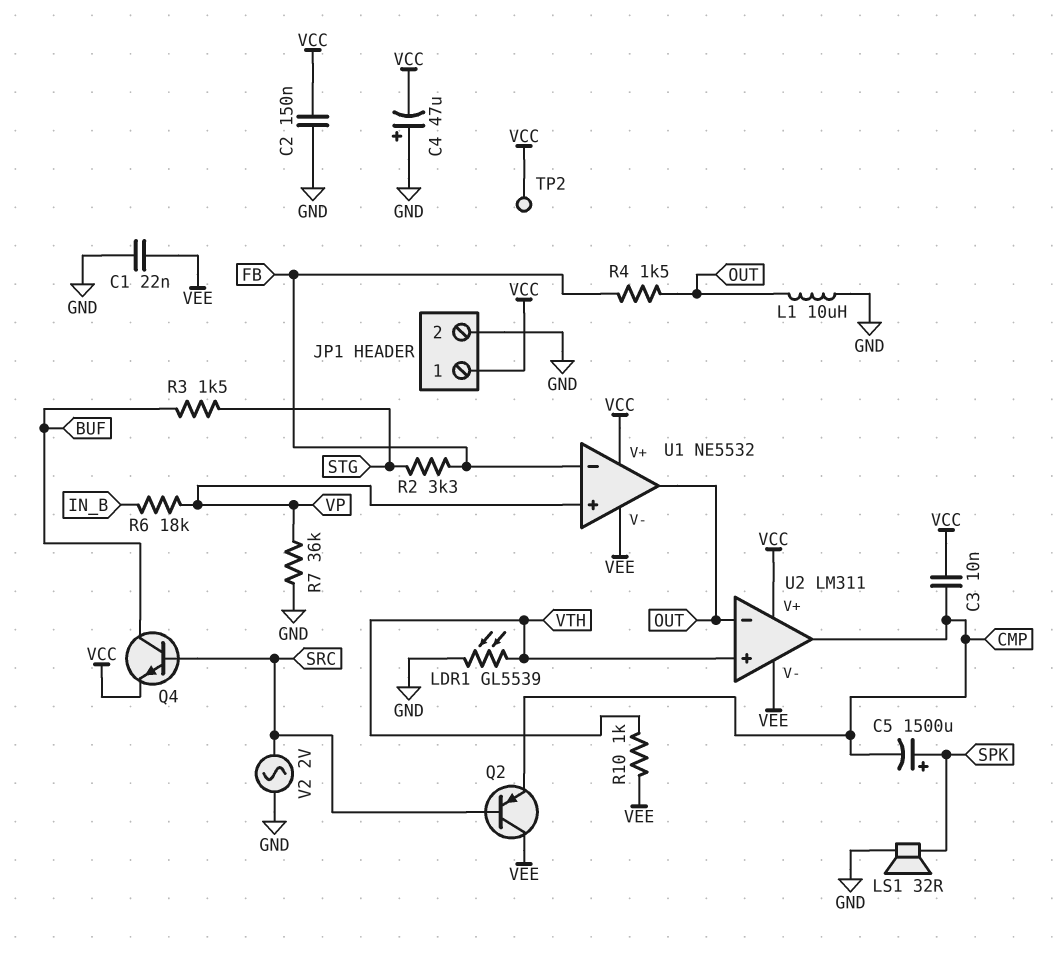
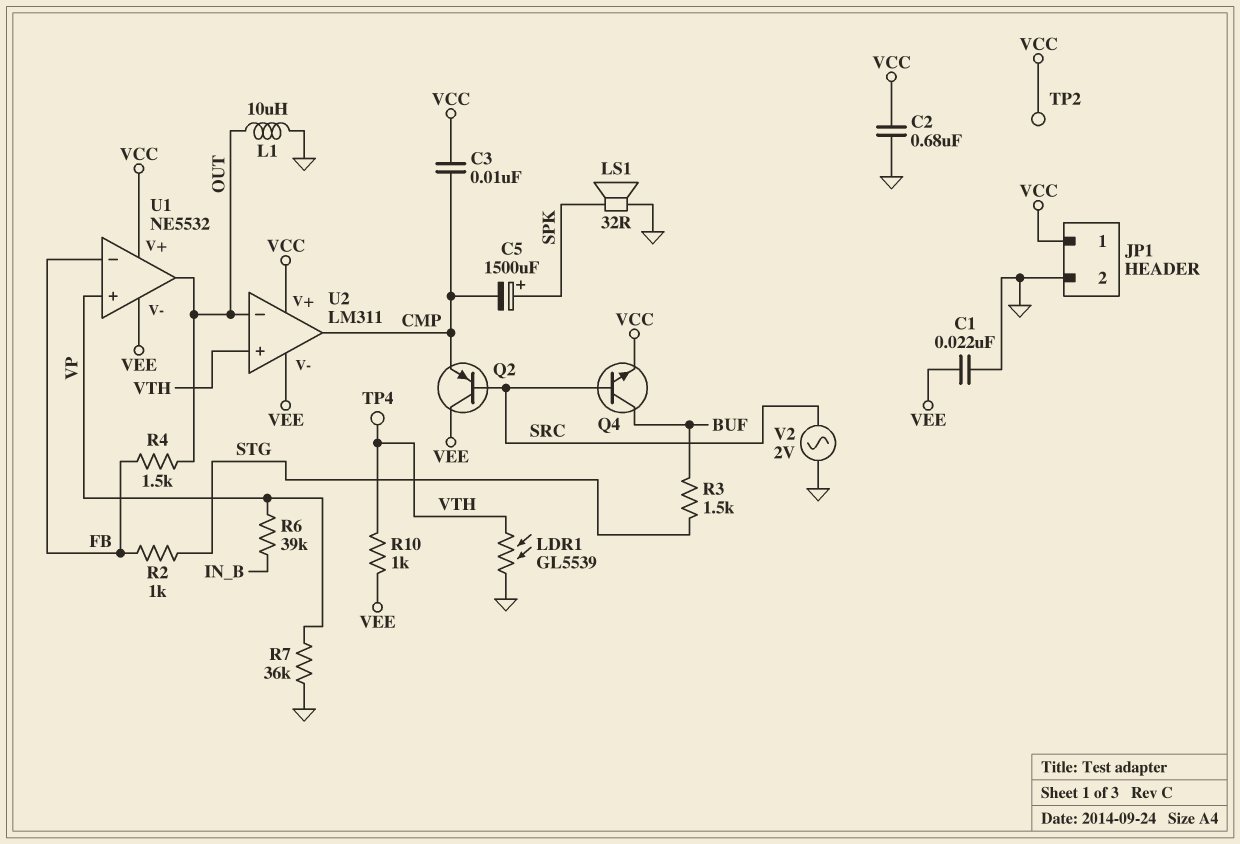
C2: 150nF (GND, VCC) -> 680nF (GND, VCC)
C4: 47uF (plus GND, minus VCC) -> none
R2: 3.3k (FB, STG) -> 1k (FB, STG)
R6: 18k (IN_B, VP) -> 39k (IN_B, VP)
TP4: none -> test point (VTH)

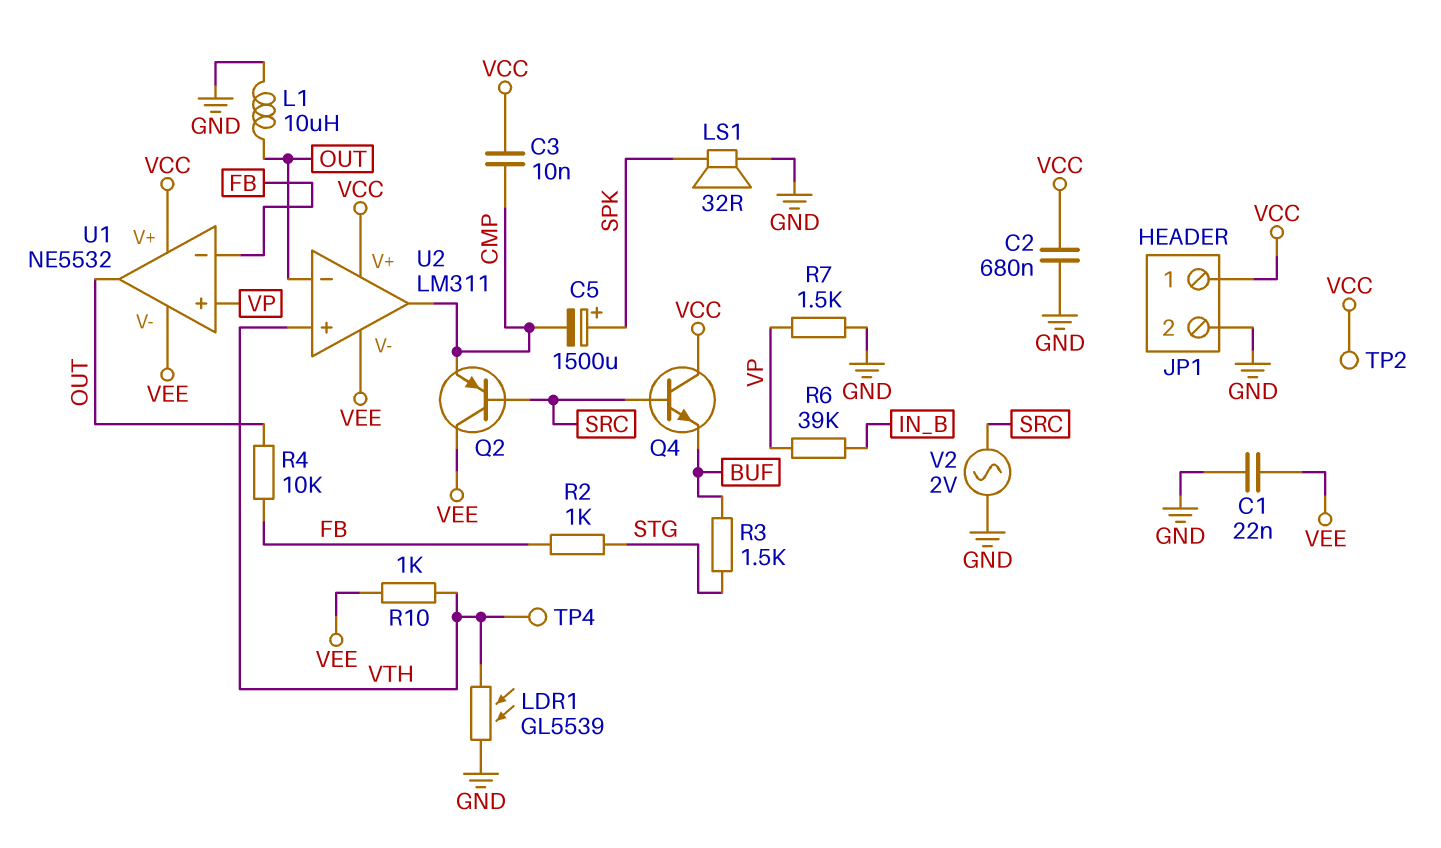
Q4: NPN (B SRC, C BUF, E VCC) -> NPN (B SRC, C VCC, E BUF)
R4: 1.5k (FB, OUT) -> 10k (FB, OUT)
R7: 36k (GND, VP) -> 1.5k (GND, VP)

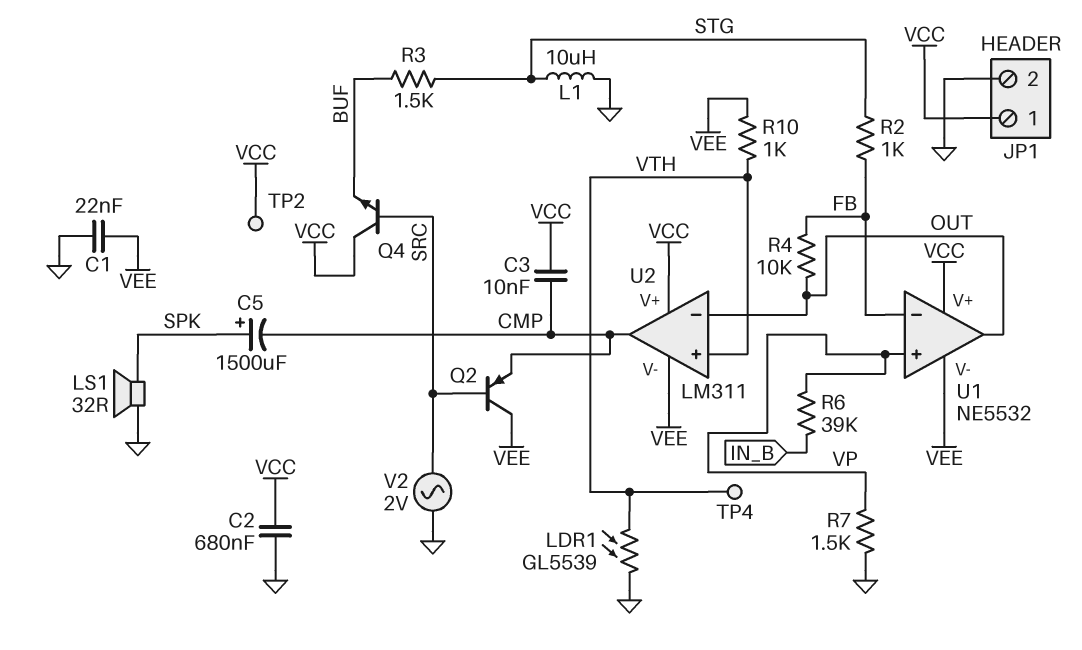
L1: 10uH (GND, OUT) -> 10uH (GND, STG)

